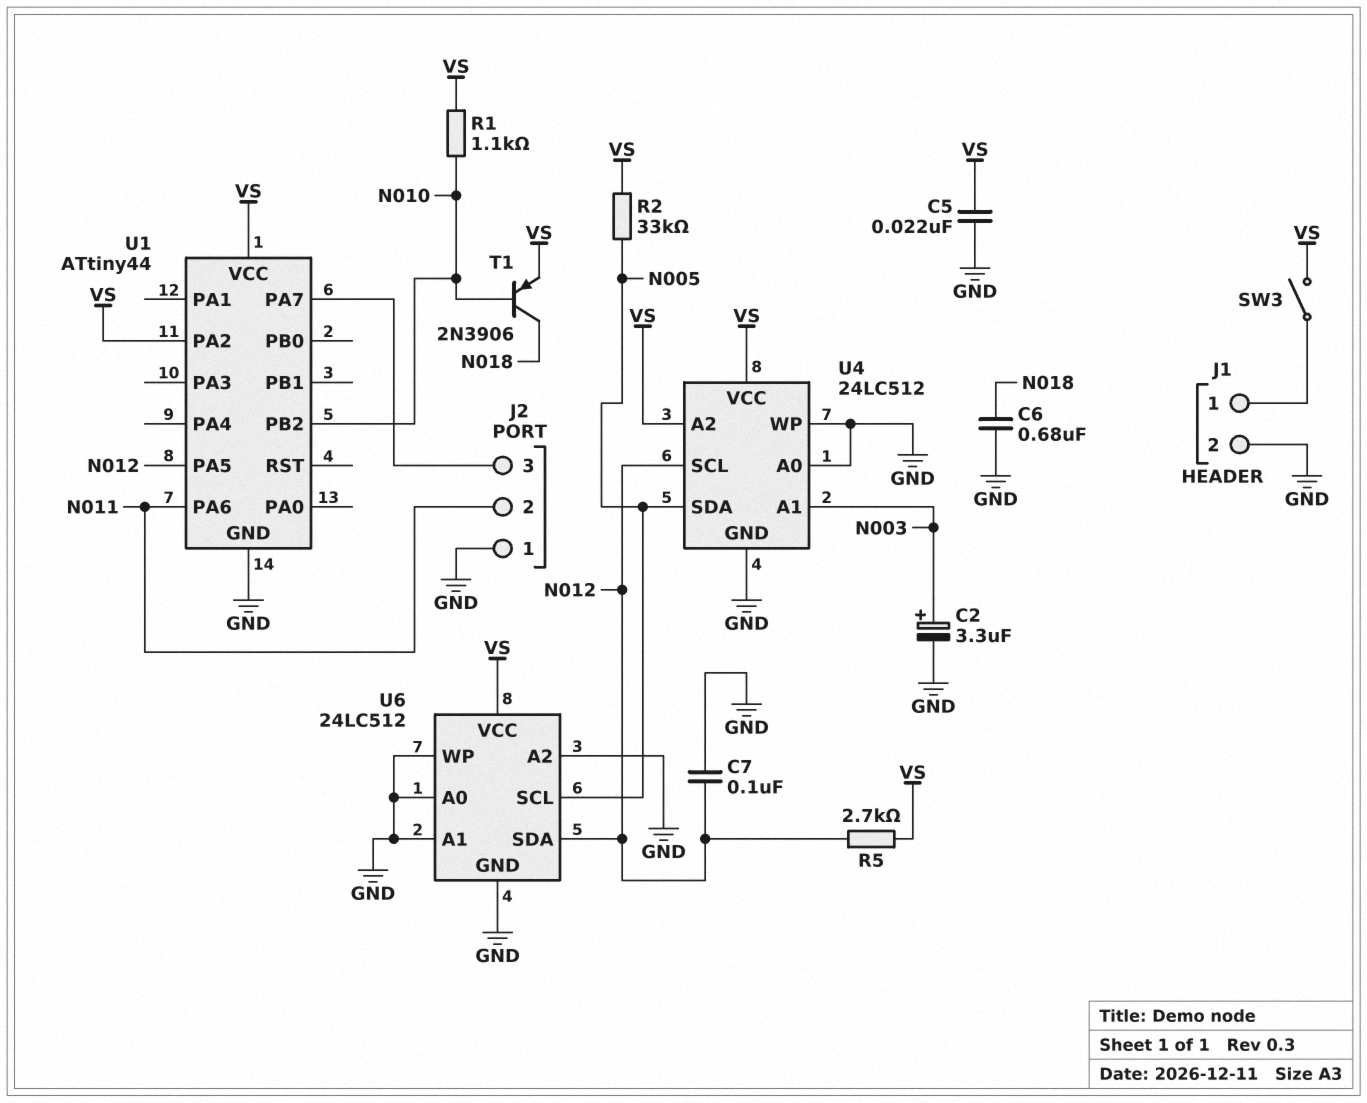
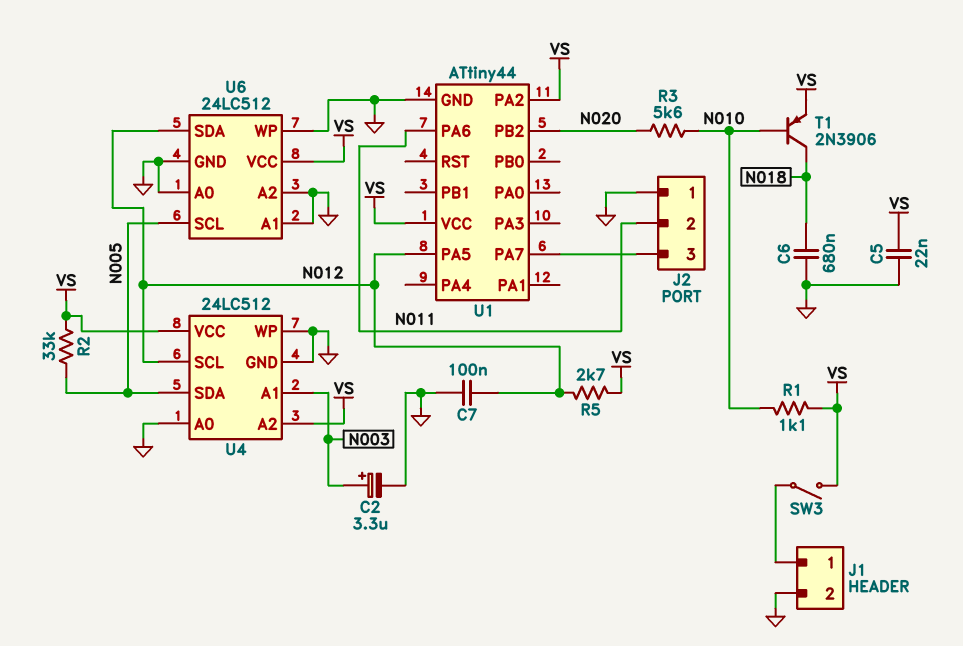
R3: none -> 5.6k (N010, N020)
U1 pin PB2: N010 -> N020

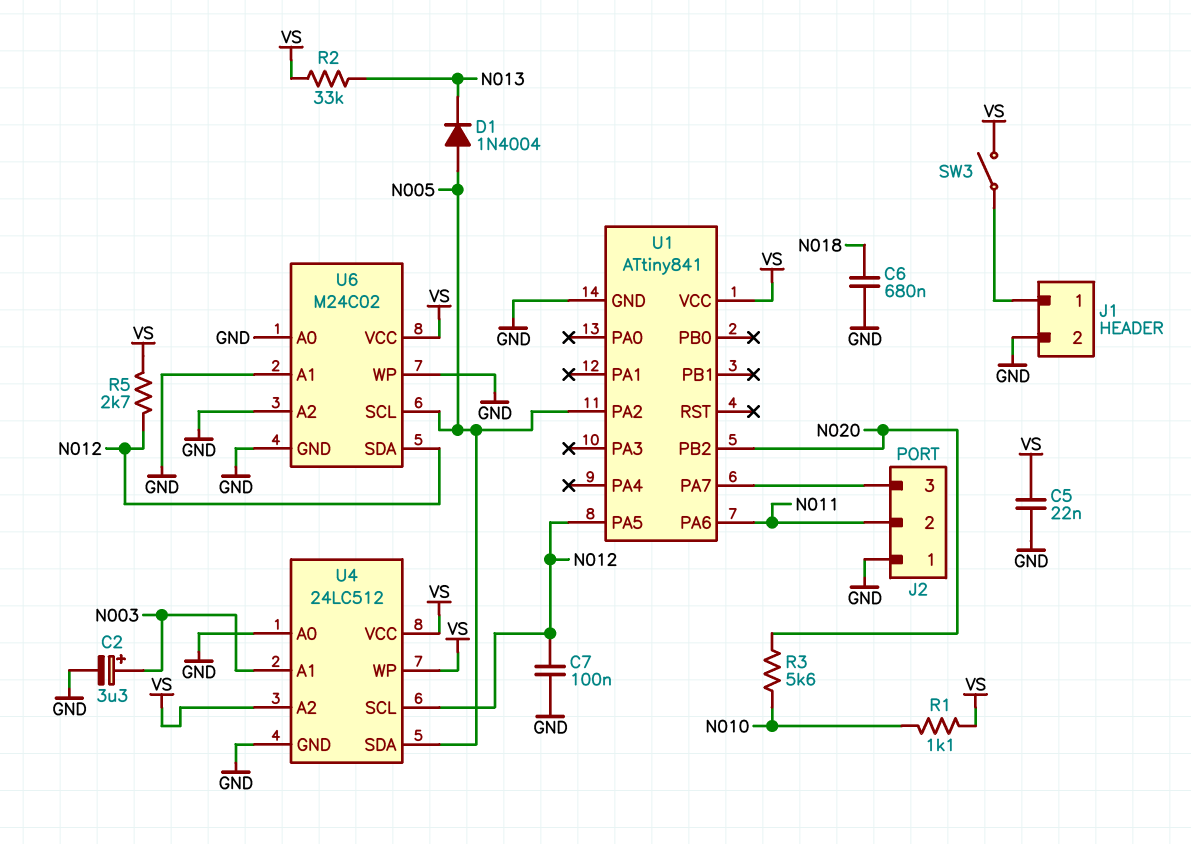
D1: none -> diode 1N4004 (A N005, K N013)
R2: 33k (N005, VS) -> 33k (N013, VS)
T1: PNP 2N3906 (B N010, C N018, E VS) -> none
U1: ATtiny44 -> ATtiny841
U1 pin PA2: VS -> N005
U4 pin WP: GND -> VS
U6: 24LC512 -> M24C02

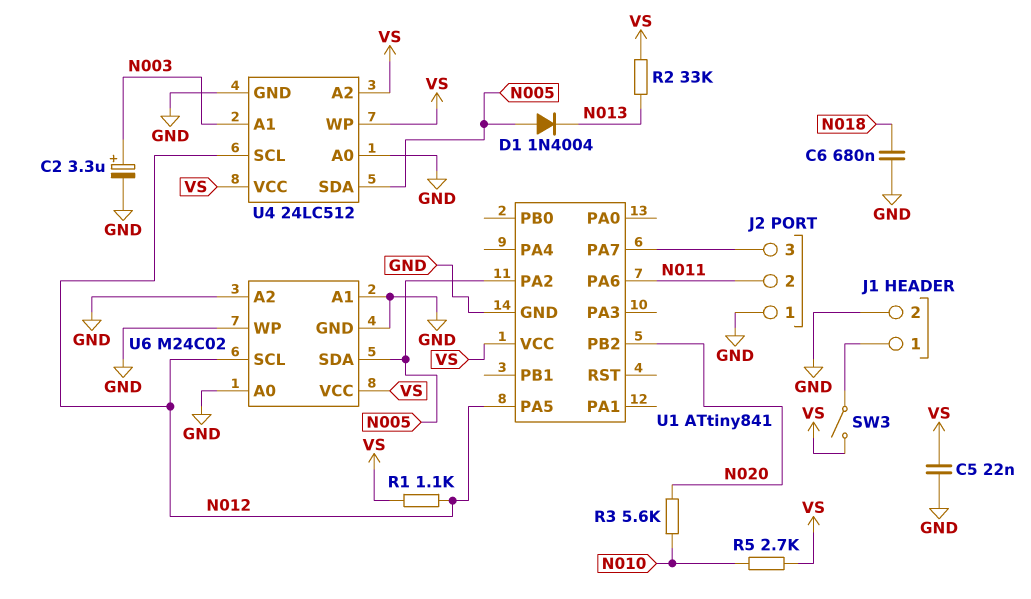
C7: 100nF (GND, N012) -> none
R1: 1.1k (N010, VS) -> 1.1k (N012, VS)
R5: 2.7k (N012, VS) -> 2.7k (N010, VS)
U6 pin SCL: N005 -> N012
U6 pin SDA: N012 -> N005

